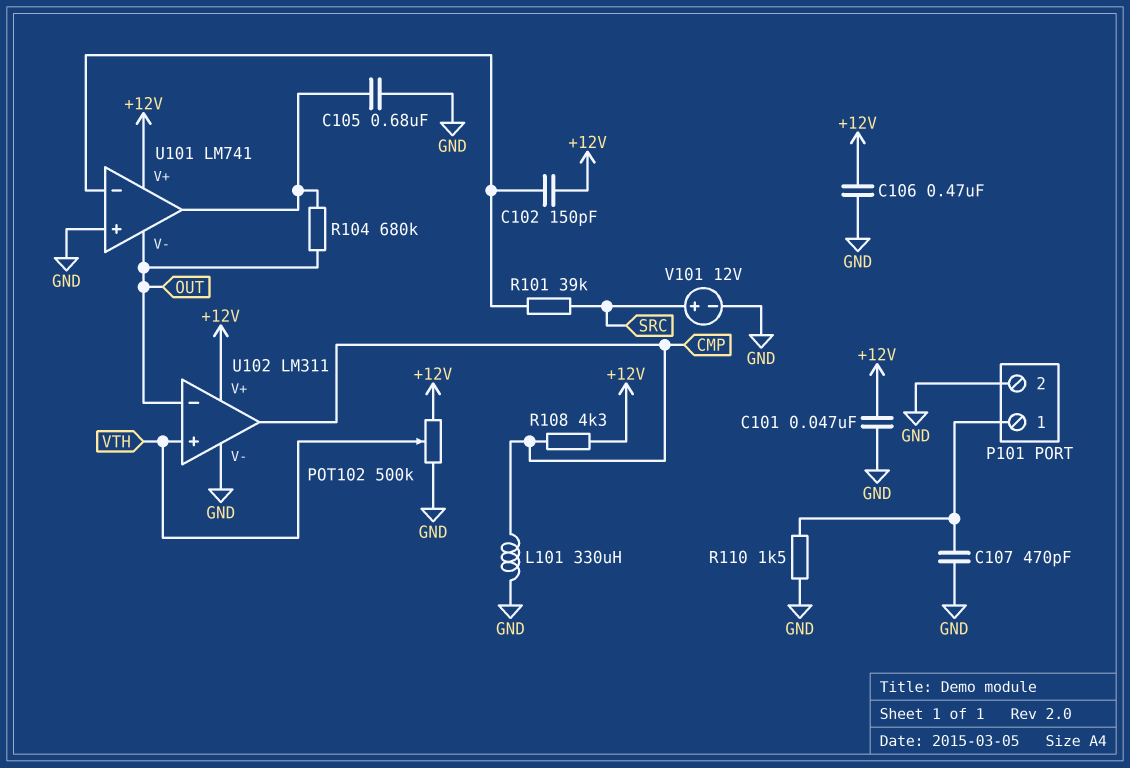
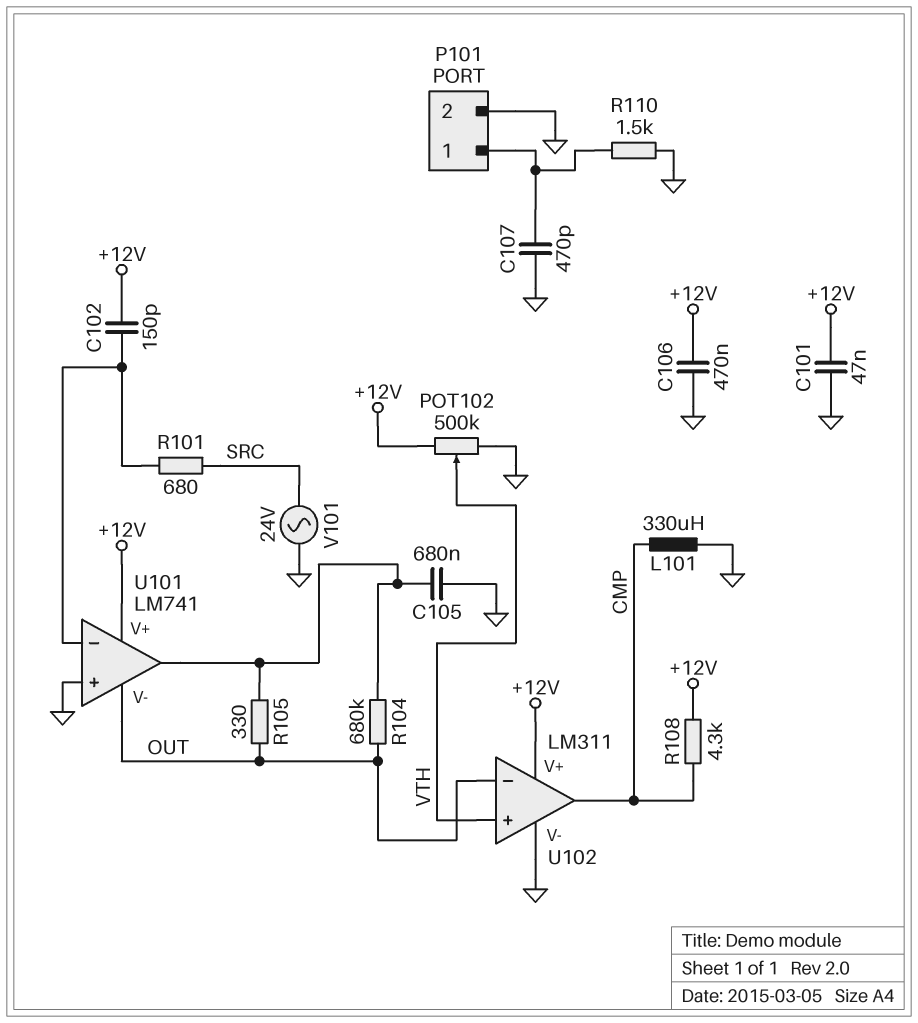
R101: 39k (SRC, U101/in-) -> 680 (SRC, U101/in-)
R105: none -> 330 (OUT, U101/out)
V101: 12V (plus SRC, minus GND) -> AC 24V (GND, SRC)

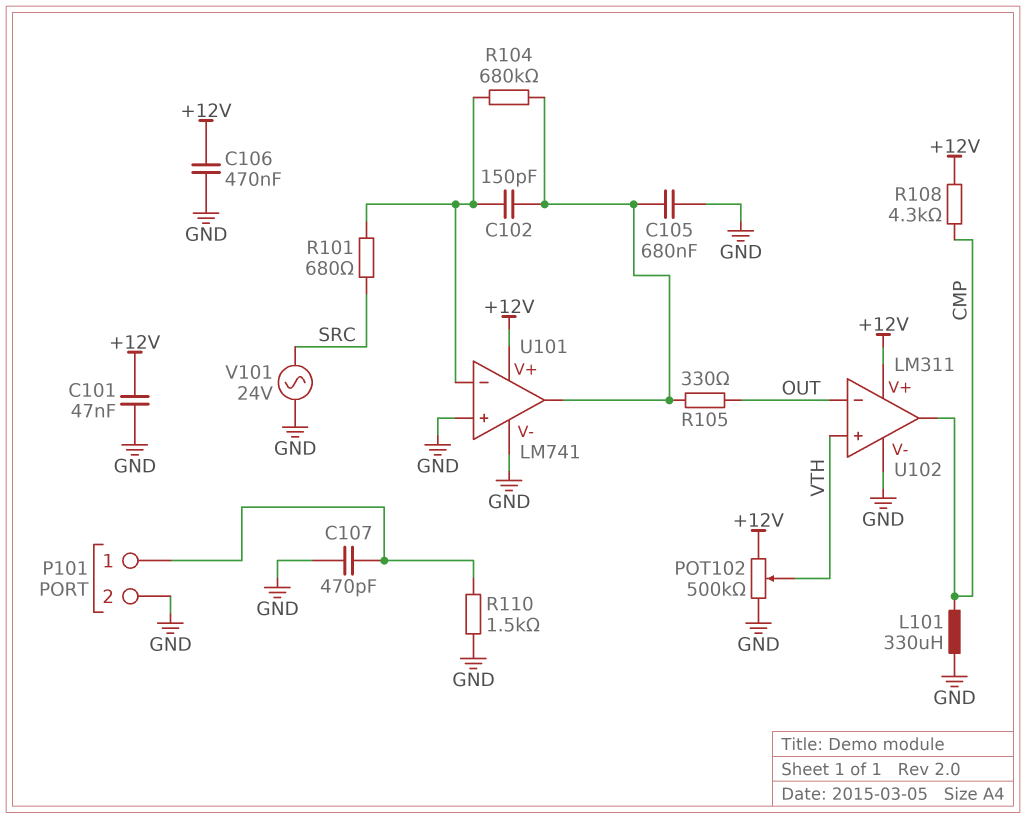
C102: 150pF (+12V, U101/in-) -> 150pF (U101/in-, U101/out)
R104: 680k (OUT, U101/out) -> 680k (U101/in-, U101/out)
U101 pin V-: OUT -> GND

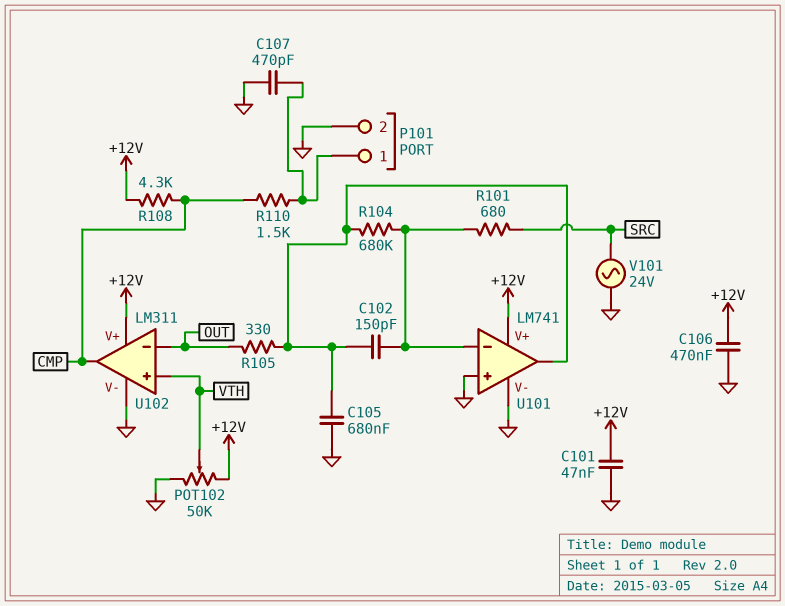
L101: 330uH (CMP, GND) -> none
POT102: 500k (+12V, GND, wiper VTH) -> 50k (+12V, GND, wiper VTH)
R110: 1.5k (GND, P101/1) -> 1.5k (CMP, P101/1)

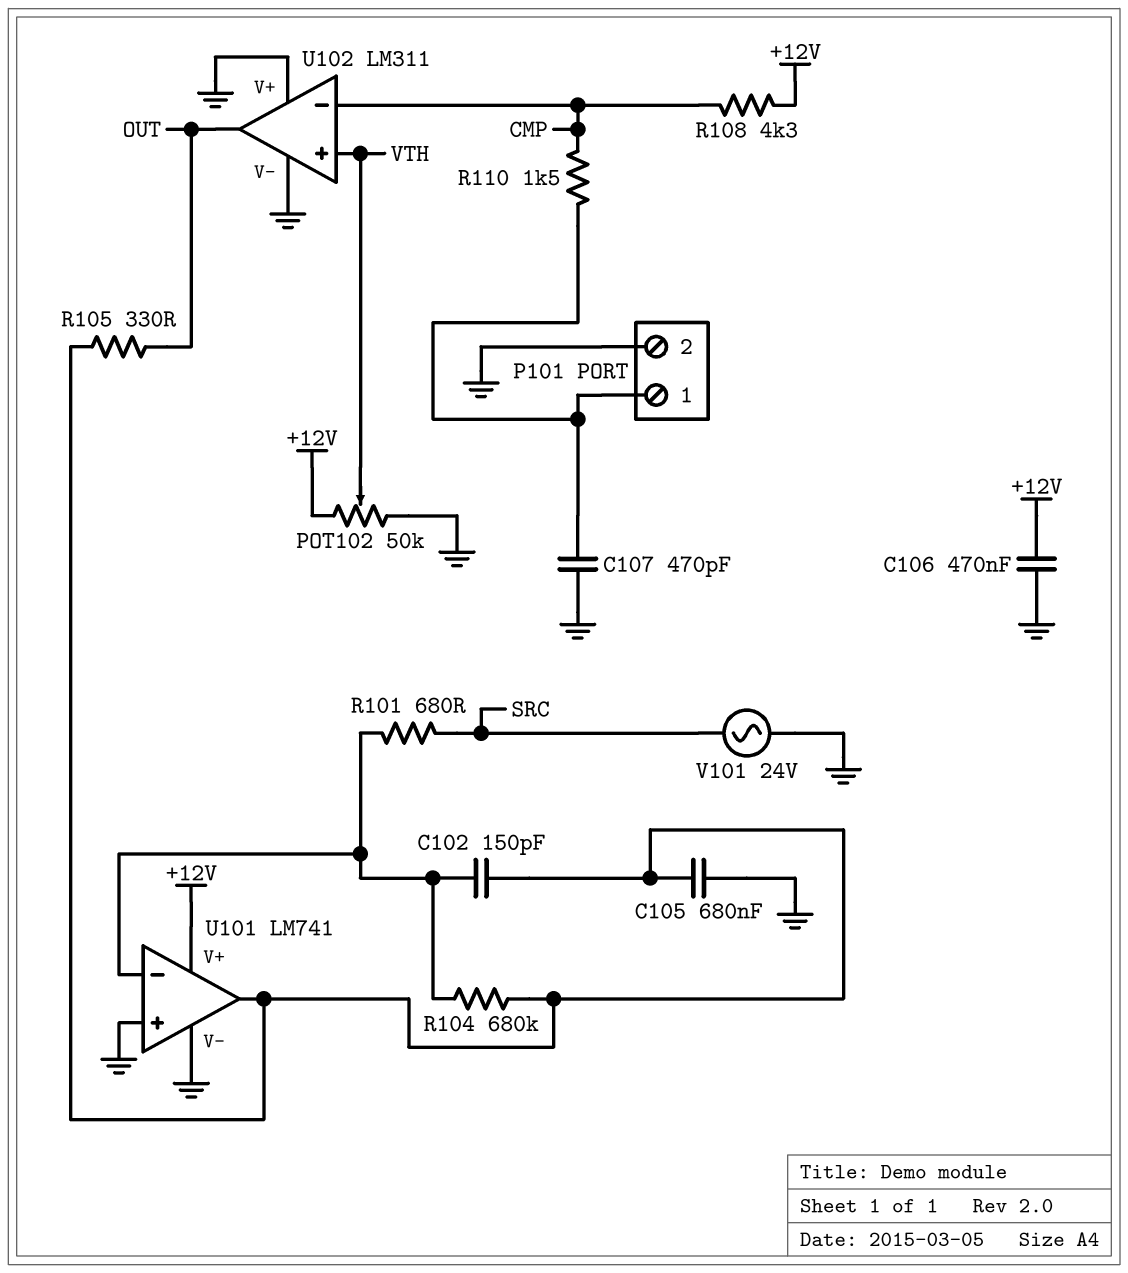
C101: 47nF (+12V, GND) -> none
U102 pin V+: +12V -> GND
U102 pin in-: OUT -> CMP
U102 pin out: CMP -> OUT

